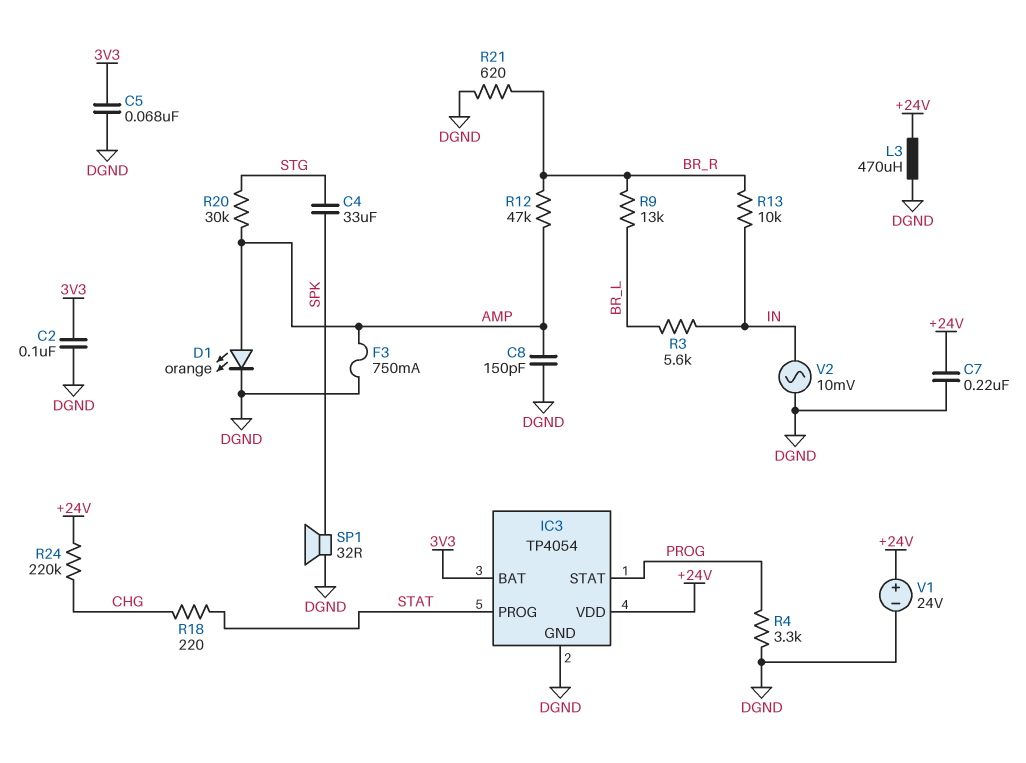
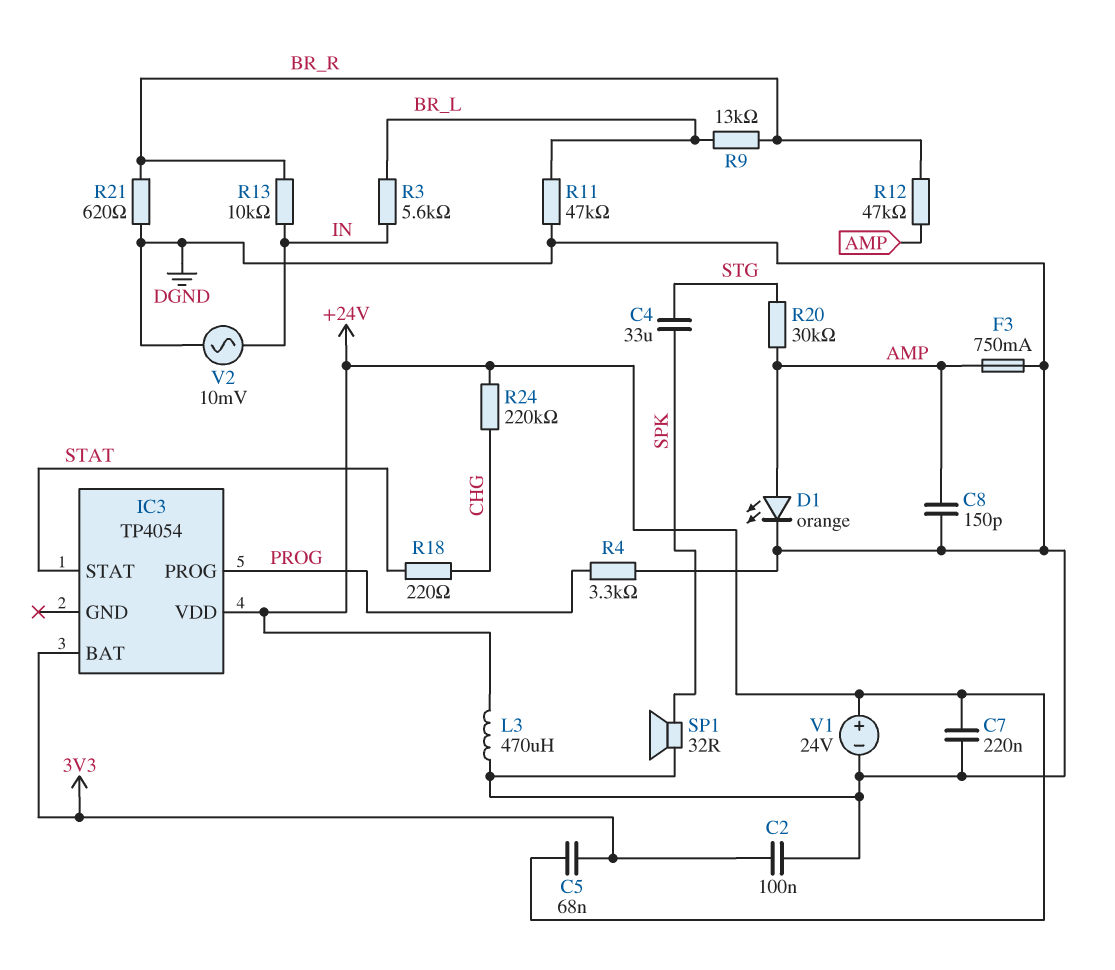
C5: 68nF (3V3, DGND) -> 68nF (+24V, 3V3)
IC3 pin GND: DGND -> none
IC3 pin PROG: STAT -> PROG
IC3 pin STAT: PROG -> STAT
R11: none -> 47k (BR_L, DGND)

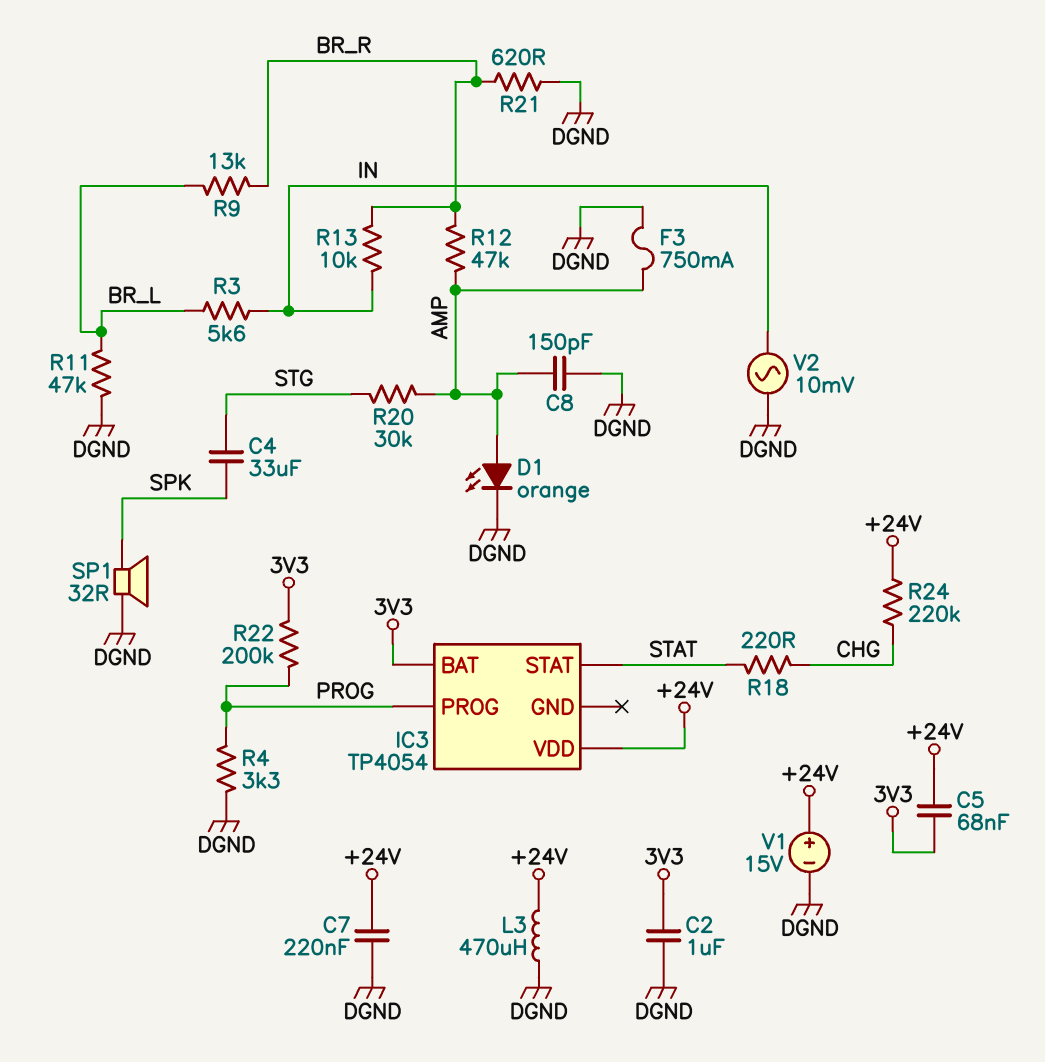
C2: 100nF (3V3, DGND) -> 1uF (3V3, DGND)
R22: none -> 200k (3V3, PROG)
V1: 24V (plus +24V, minus DGND) -> 15V (plus +24V, minus DGND)

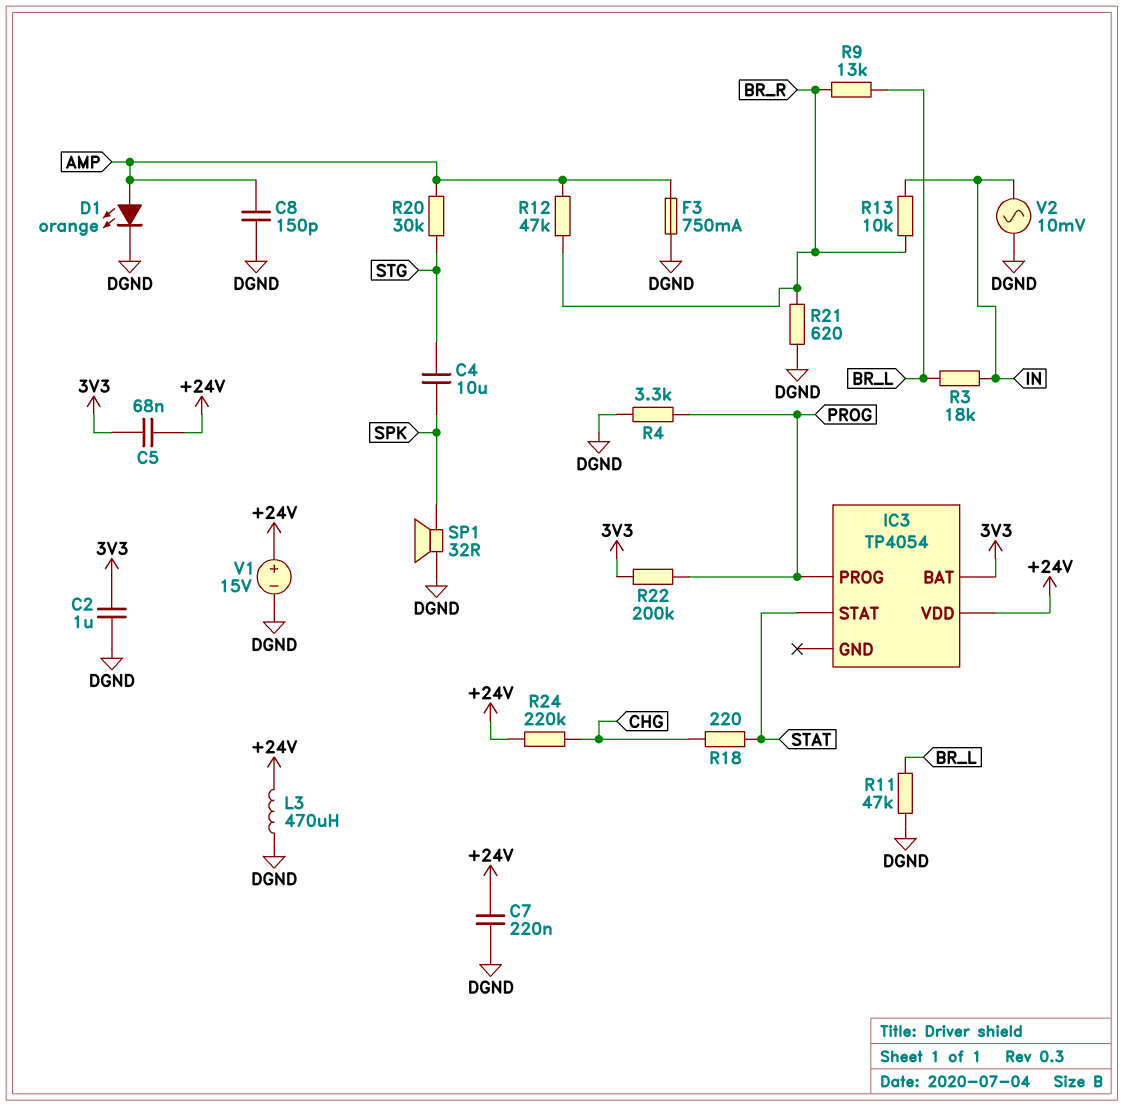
C4: 33uF (SPK, STG) -> 10uF (SPK, STG)
R3: 5.6k (BR_L, IN) -> 18k (BR_L, IN)

